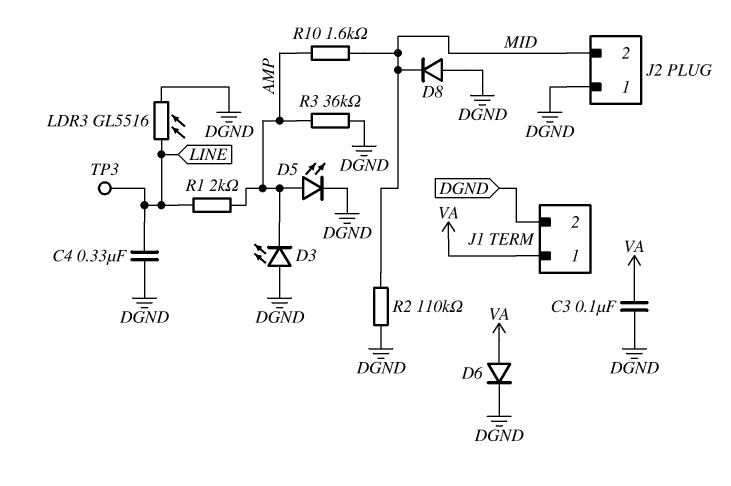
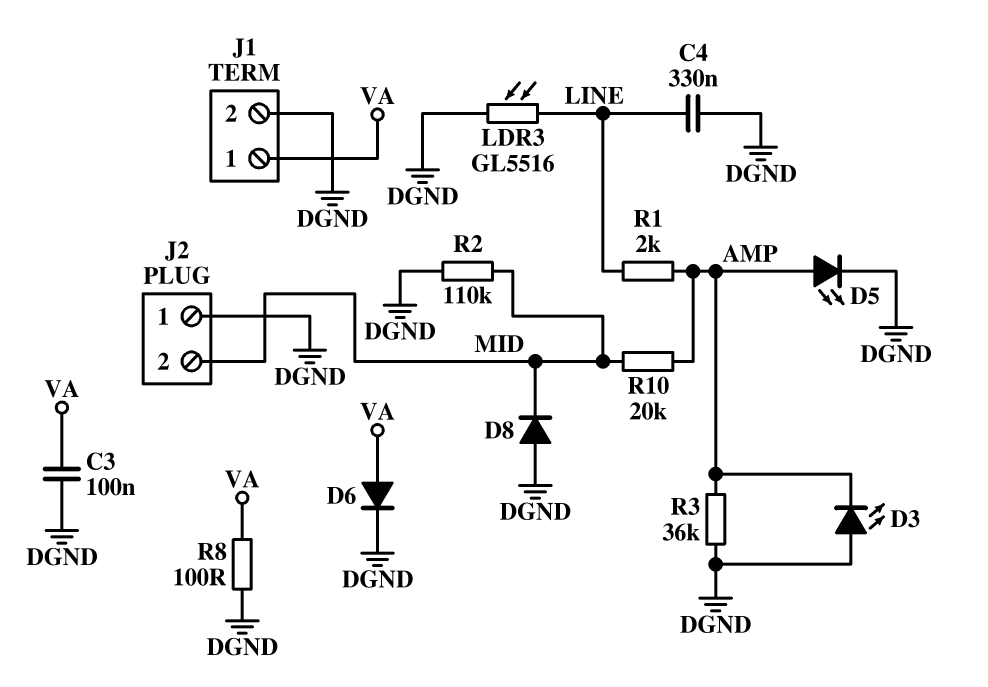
R8: none -> 100 (DGND, VA)
R10: 1.6k (AMP, MID) -> 20k (AMP, MID)
TP3: test point (LINE) -> none

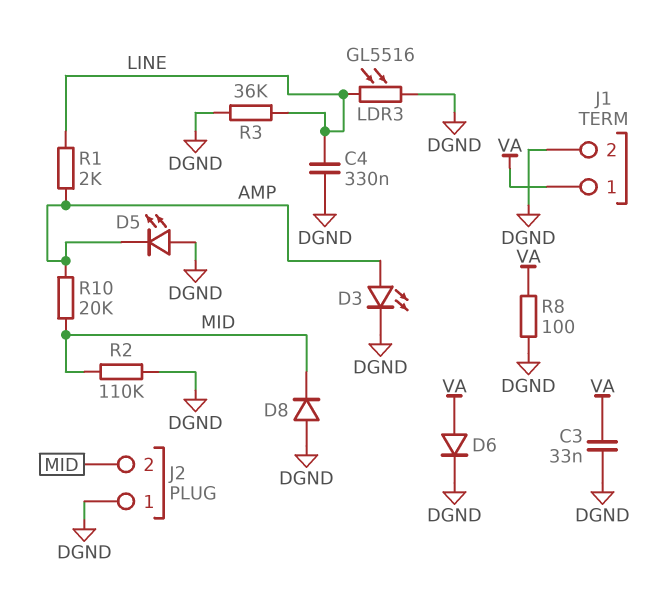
C3: 100nF (DGND, VA) -> 33nF (DGND, VA)
D3: LED (A DGND, K AMP) -> LED (A AMP, K DGND)
D5: LED (A AMP, K DGND) -> LED (A DGND, K AMP)
R3: 36k (AMP, DGND) -> 36k (DGND, LINE)

